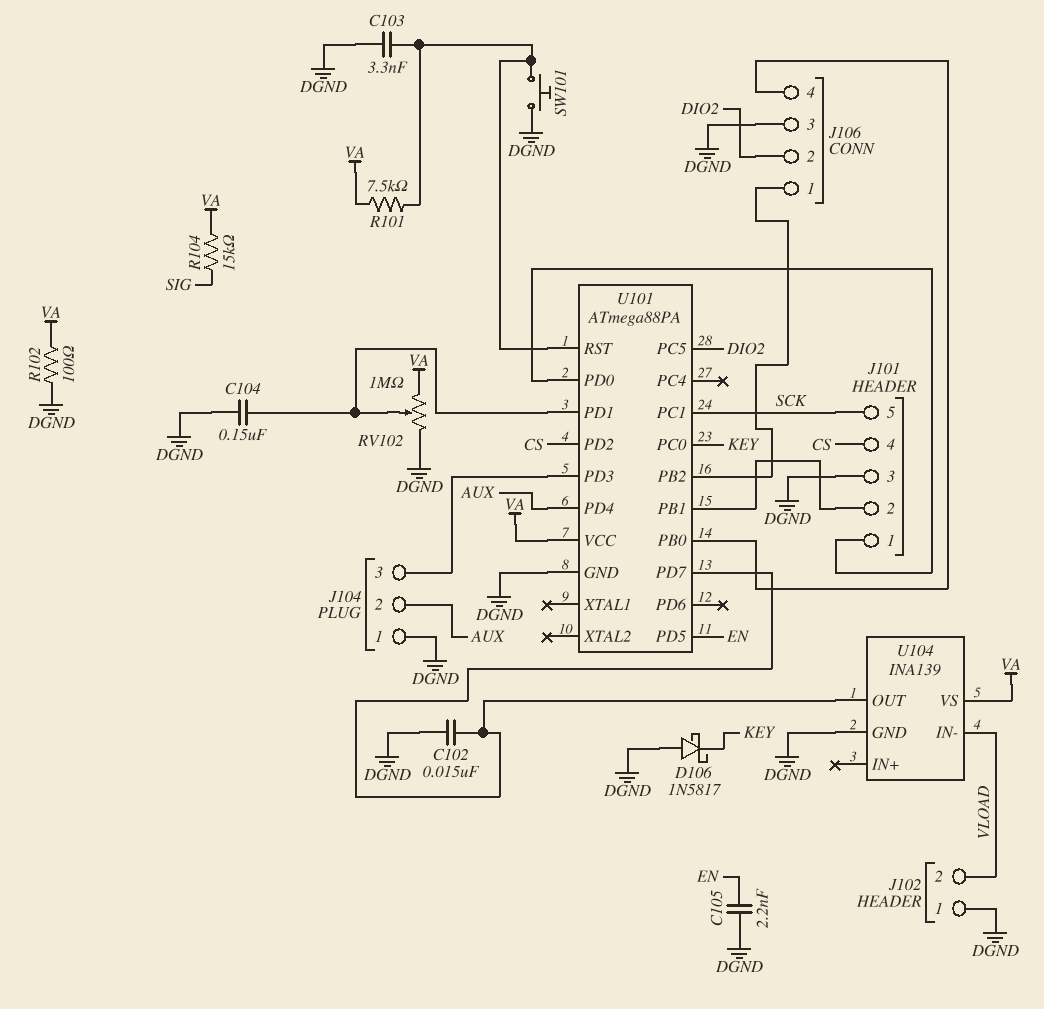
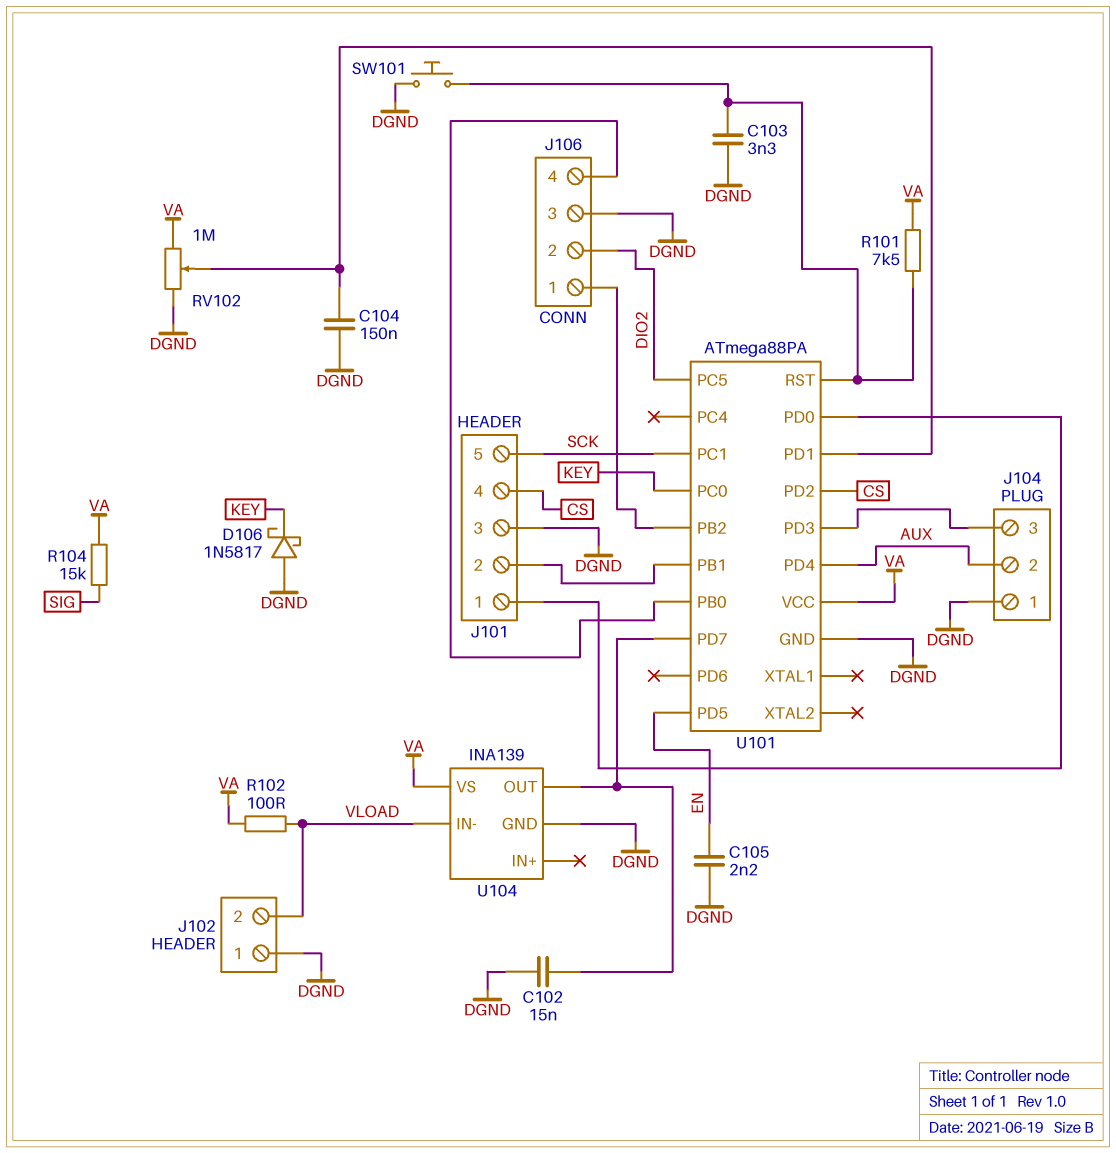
R102: 100 (DGND, VA) -> 100 (VA, VLOAD)

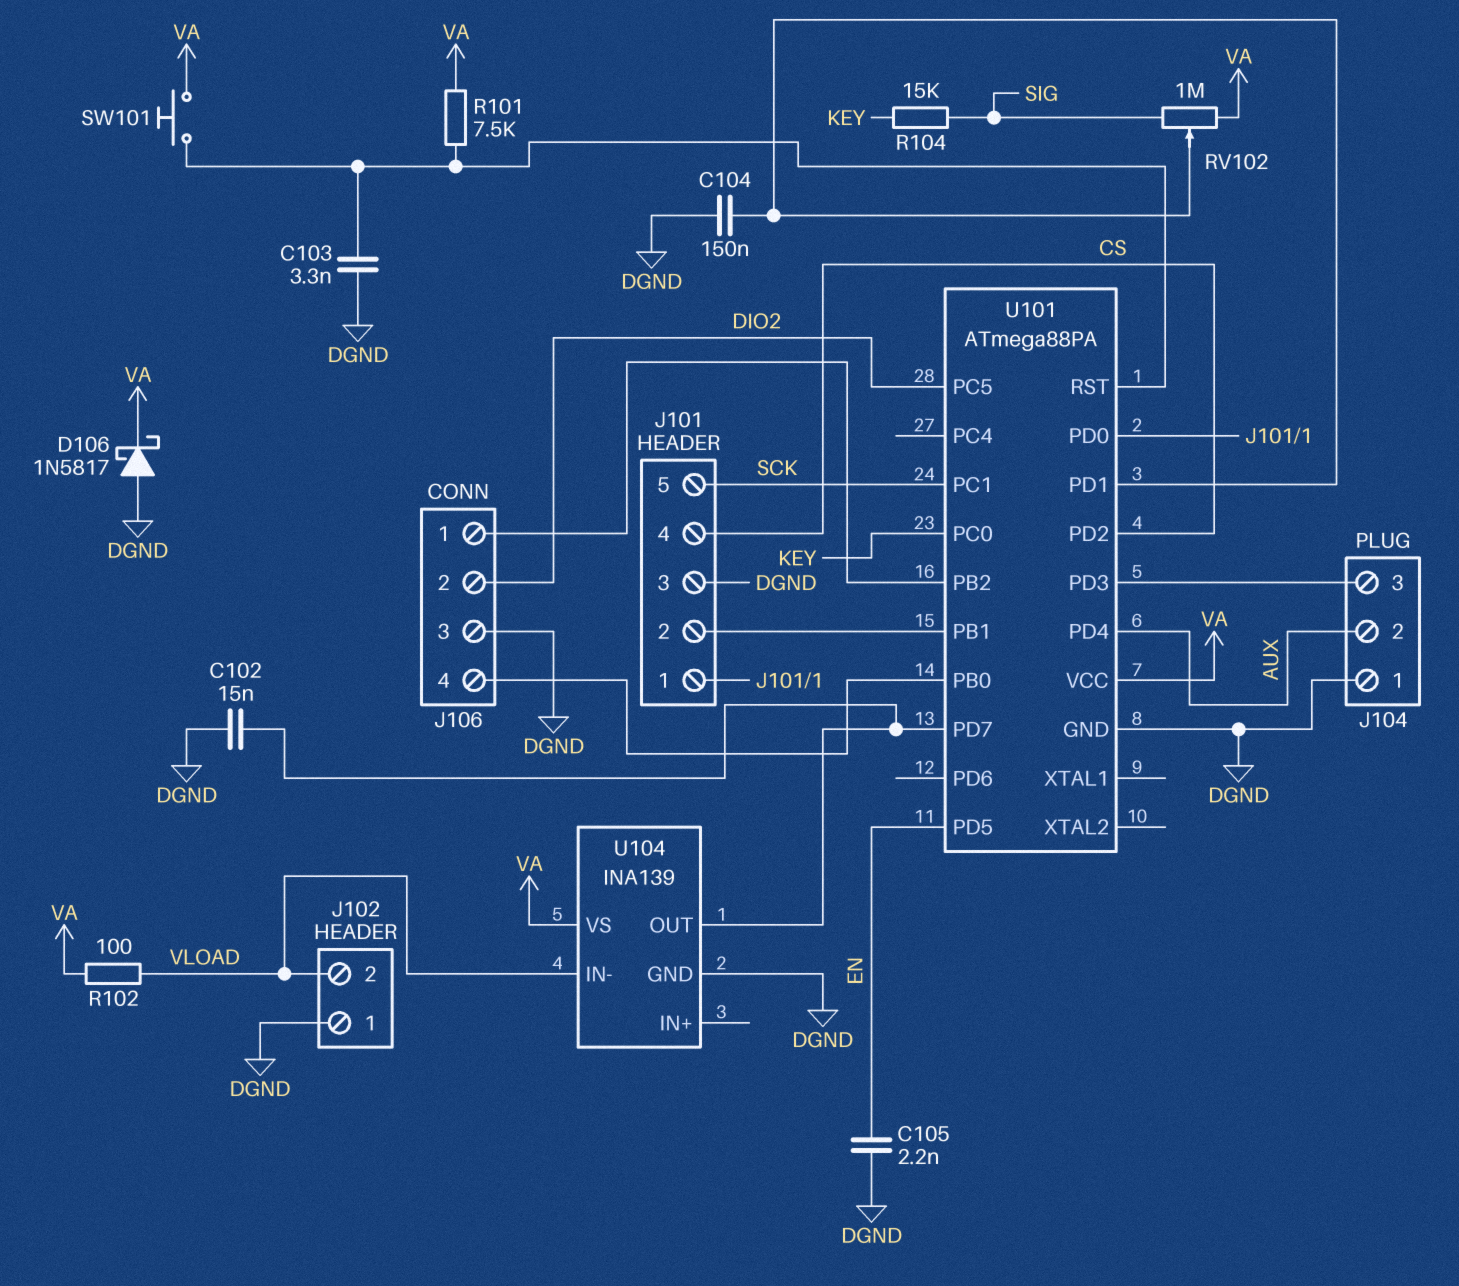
D106: schottky 1N5817 (A DGND, K KEY) -> schottky 1N5817 (A DGND, K VA)
R104: 15k (SIG, VA) -> 15k (KEY, SIG)
RV102: 1M (DGND, VA, wiper U101/PD1) -> 1M (SIG, VA, wiper U101/PD1)
SW101: button (DGND, U101/RST) -> button (U101/RST, VA)

